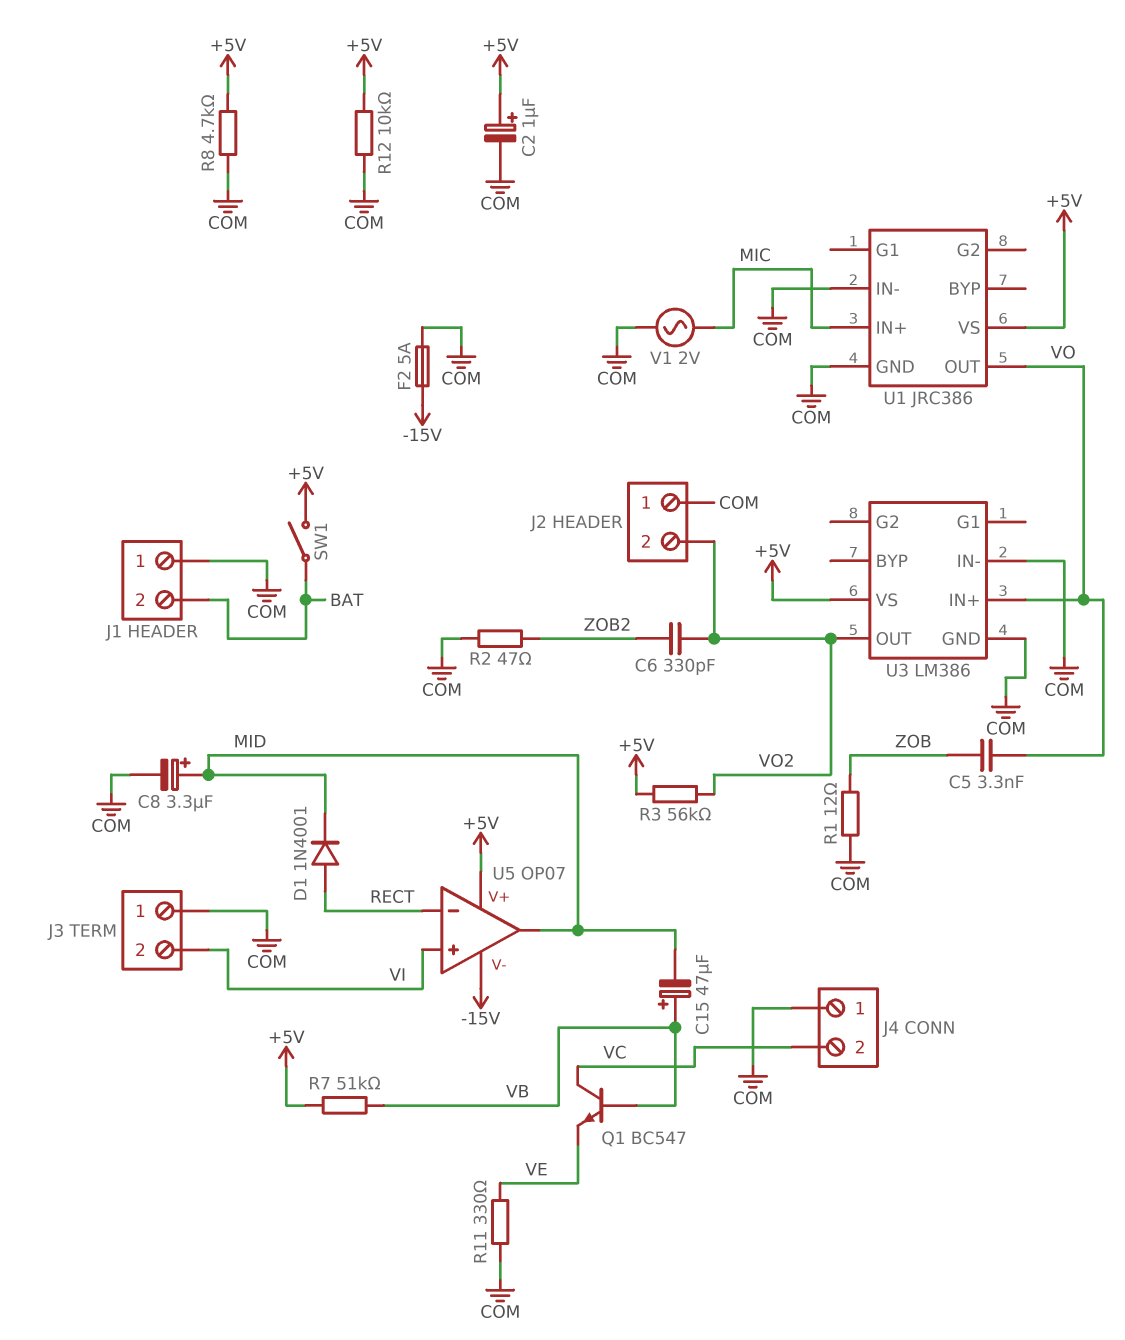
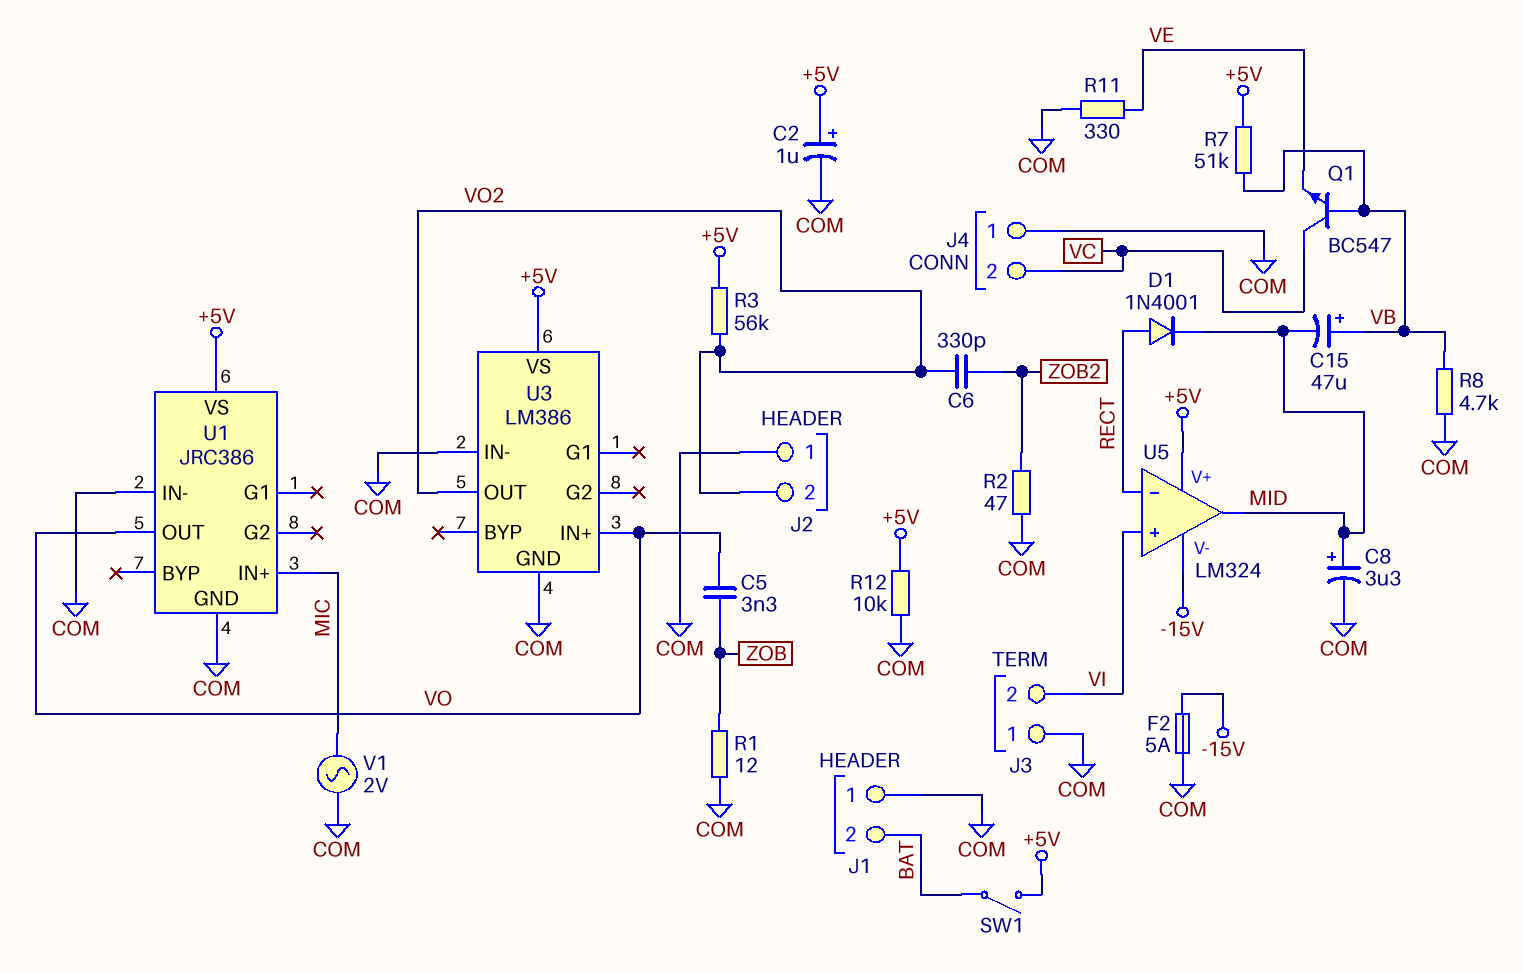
R8: 4.7k (+5V, COM) -> 4.7k (COM, VB)
U5: OP07 -> LM324

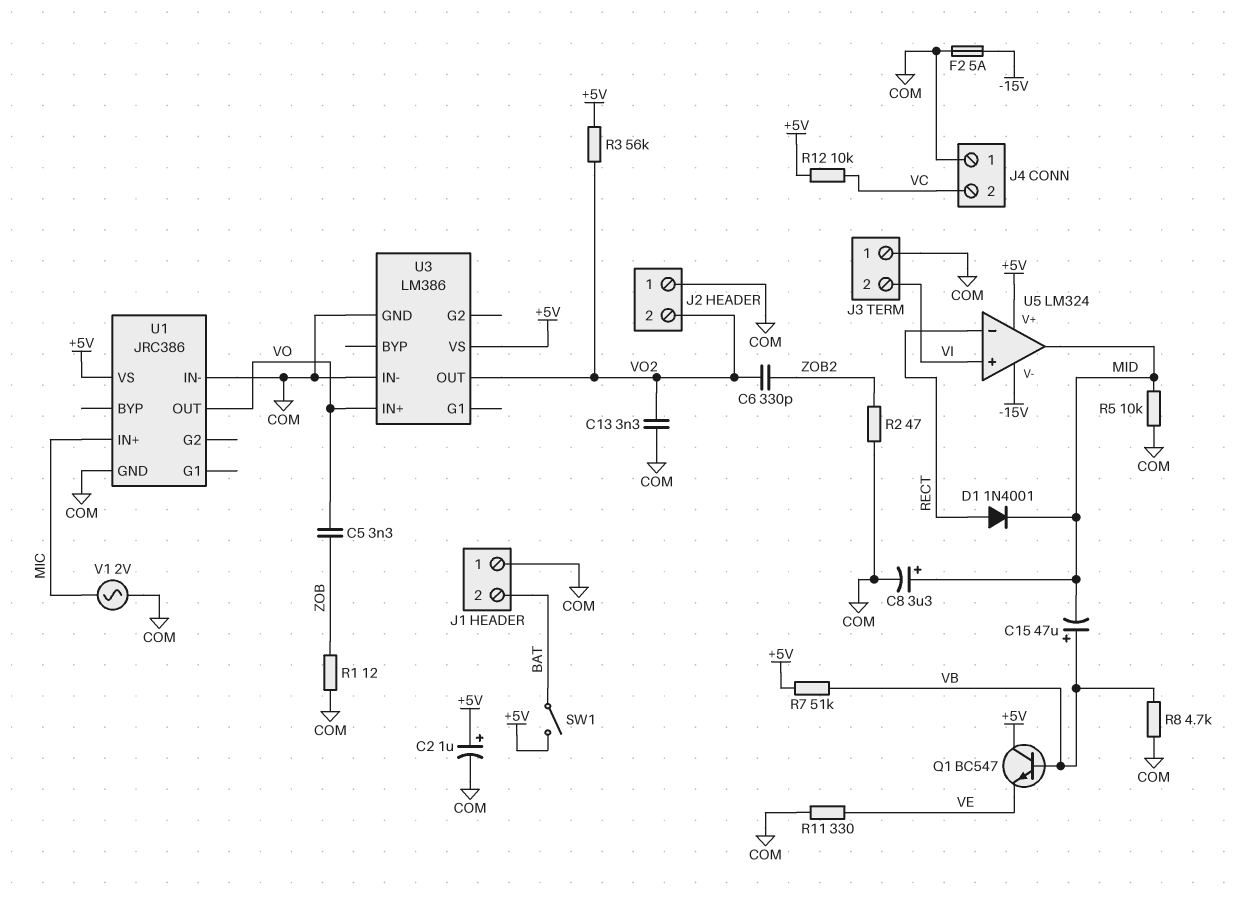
C13: none -> 3.3nF (COM, VO2)
Q1: NPN BC547 (B VB, C VC, E VE) -> NPN BC547 (B VB, C +5V, E VE)
R5: none -> 10k (COM, MID)
R12: 10k (+5V, COM) -> 10k (+5V, VC)

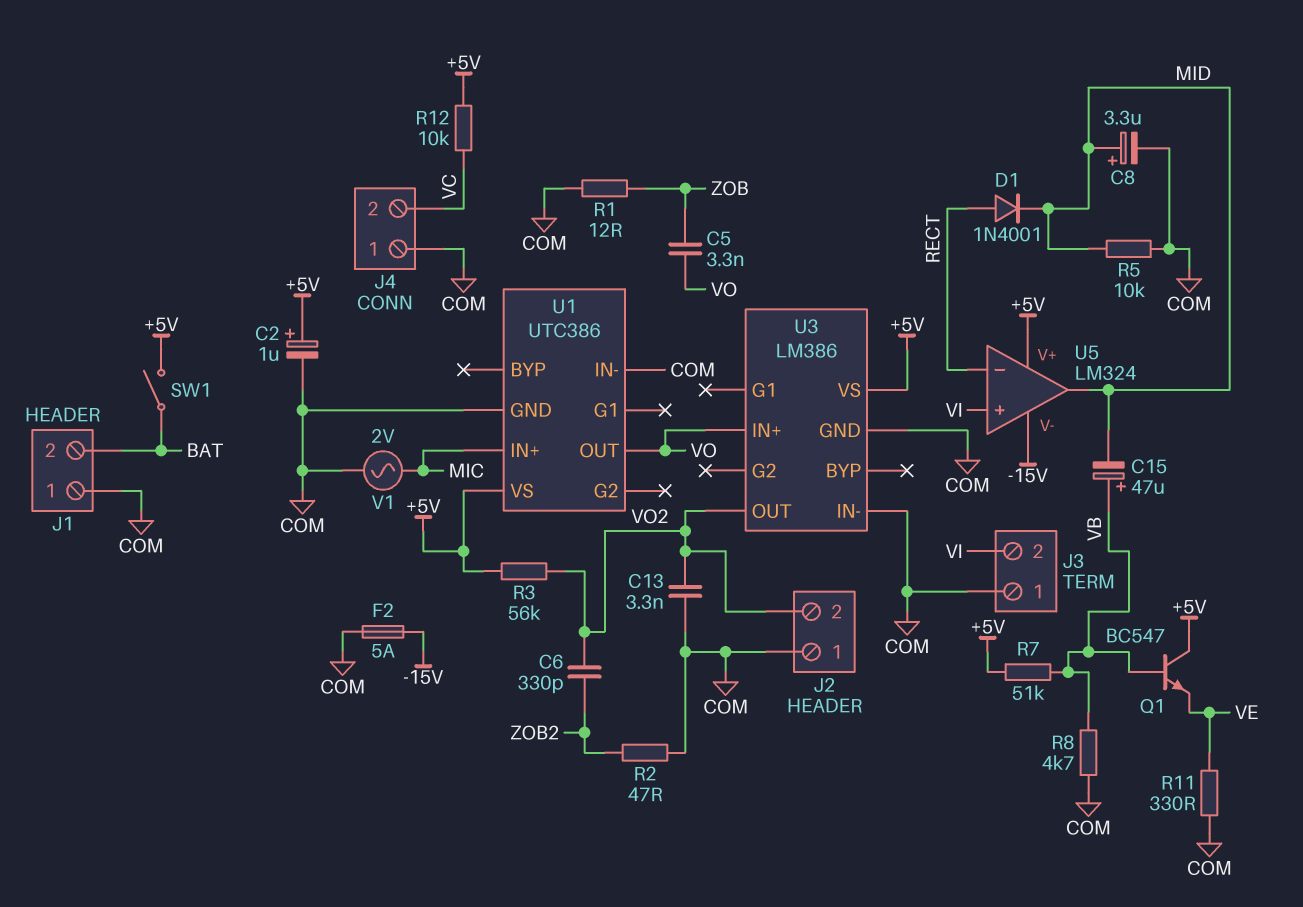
U1: JRC386 -> UTC386

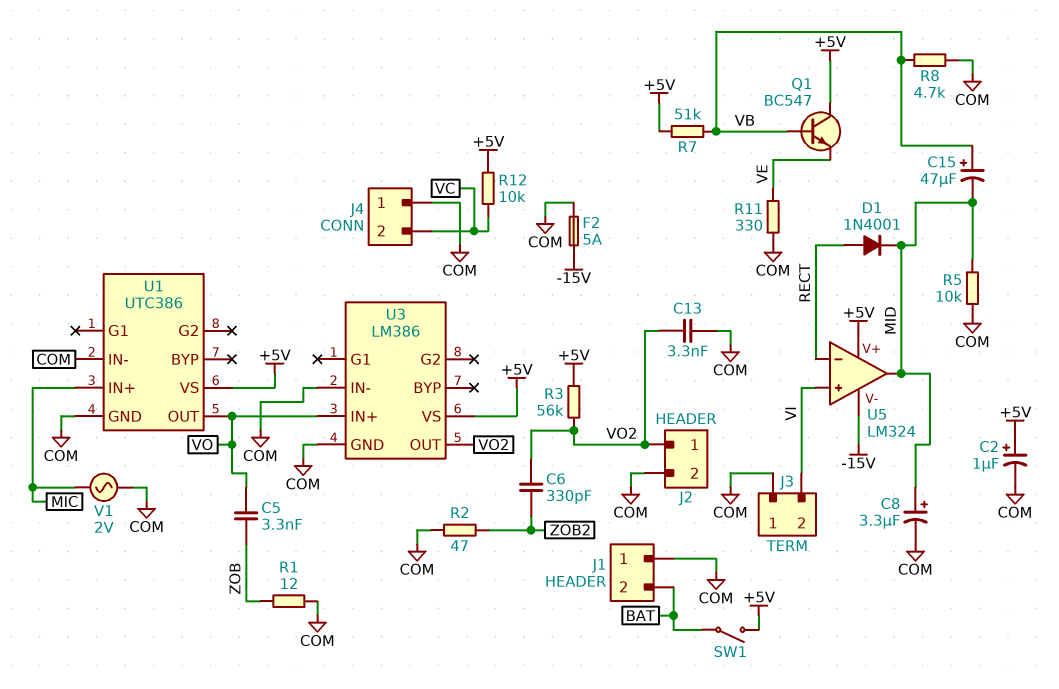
J2 pin 1: COM -> VO2
J2 pin 2: VO2 -> COM

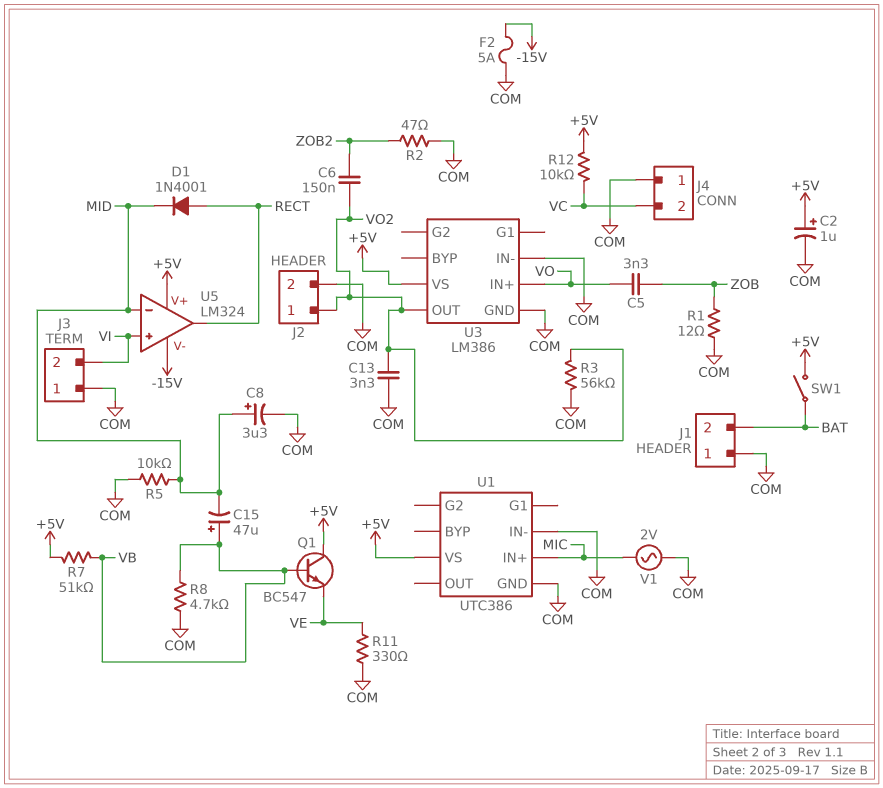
C6: 330pF (VO2, ZOB2) -> 150nF (VO2, ZOB2)
R3: 56k (+5V, VO2) -> 56k (COM, VO2)
U1 pin OUT: VO -> none
U5 pin in-: RECT -> MID
U5 pin out: MID -> RECT

